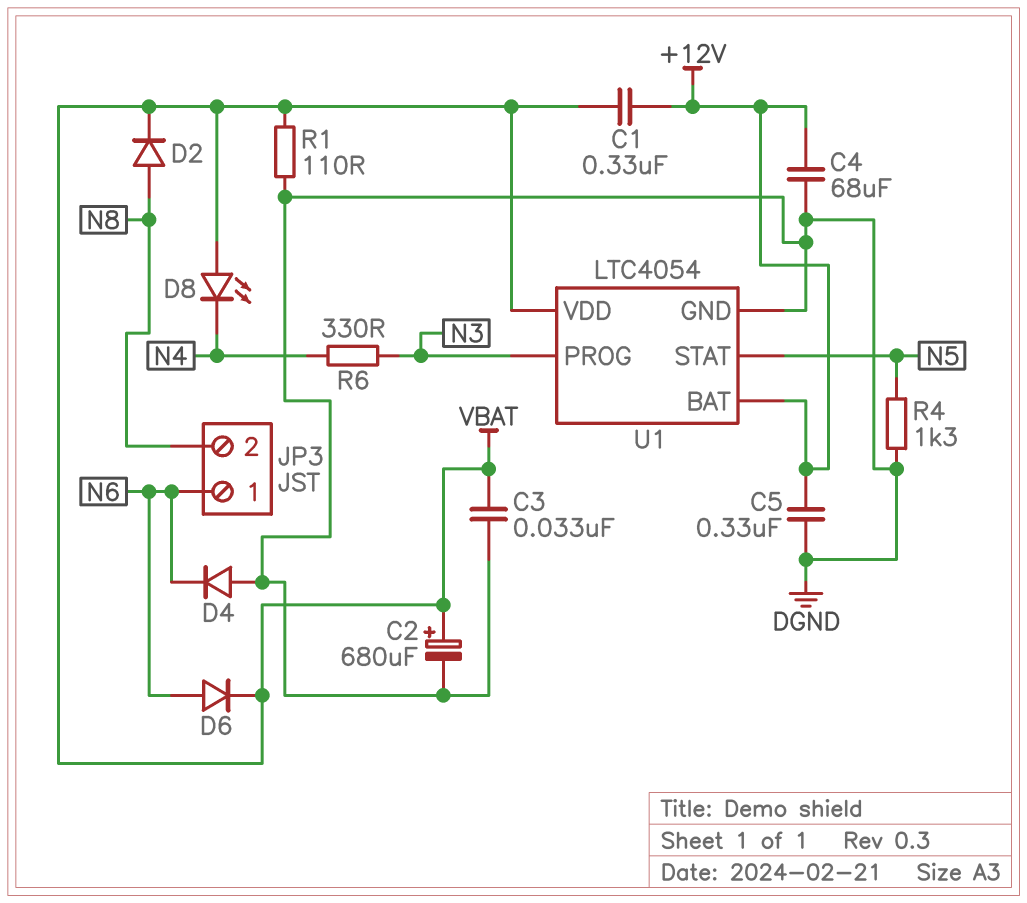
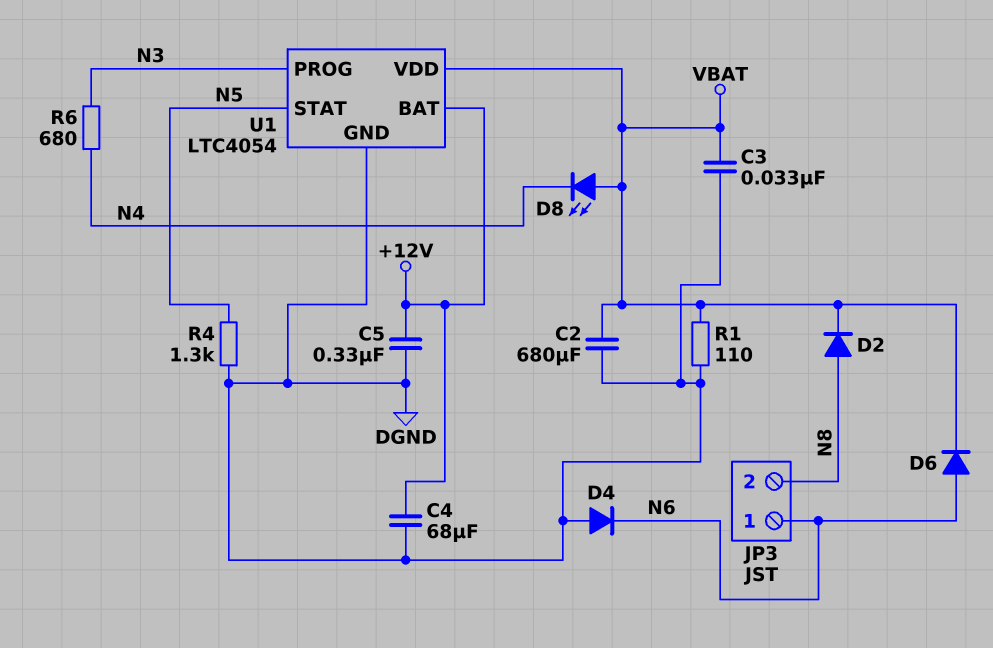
C1: 330nF (+12V, VBAT) -> none
C2: 680uF (plus VBAT, minus DGND) -> 680uF (DGND, VBAT)
R6: 330 (N3, N4) -> 680 (N3, N4)

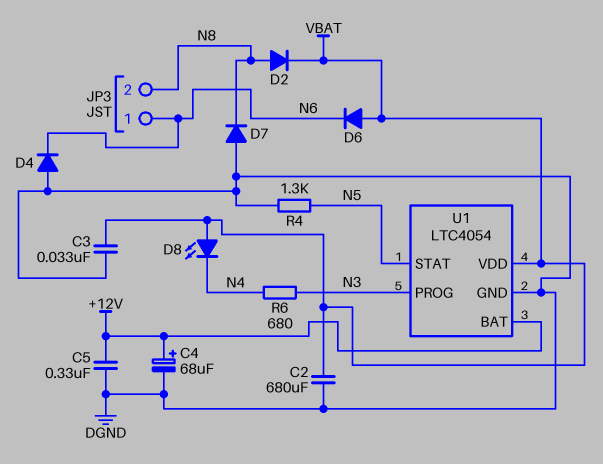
C4: 68uF (+12V, DGND) -> 68uF (plus +12V, minus DGND)
D6: diode (A N6, K VBAT) -> diode (A VBAT, K N6)
D7: none -> diode (A DGND, K N8)
R1: 110 (DGND, VBAT) -> none

